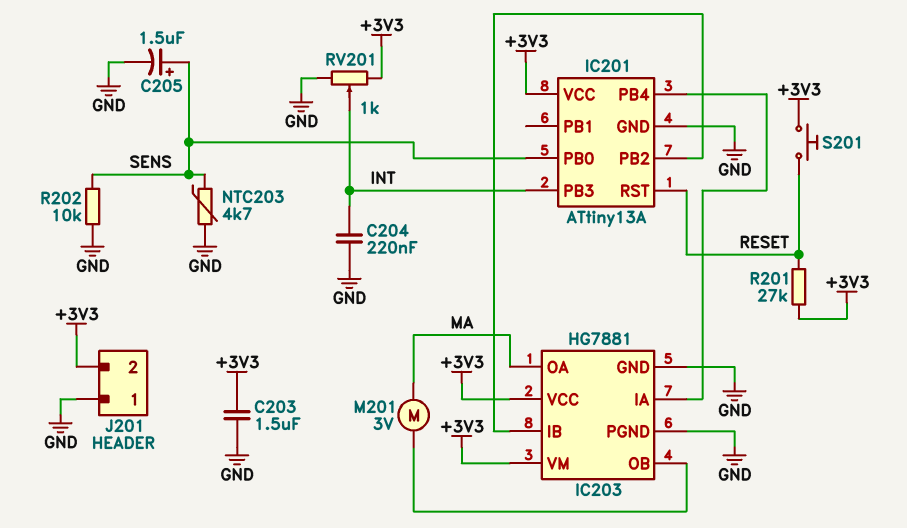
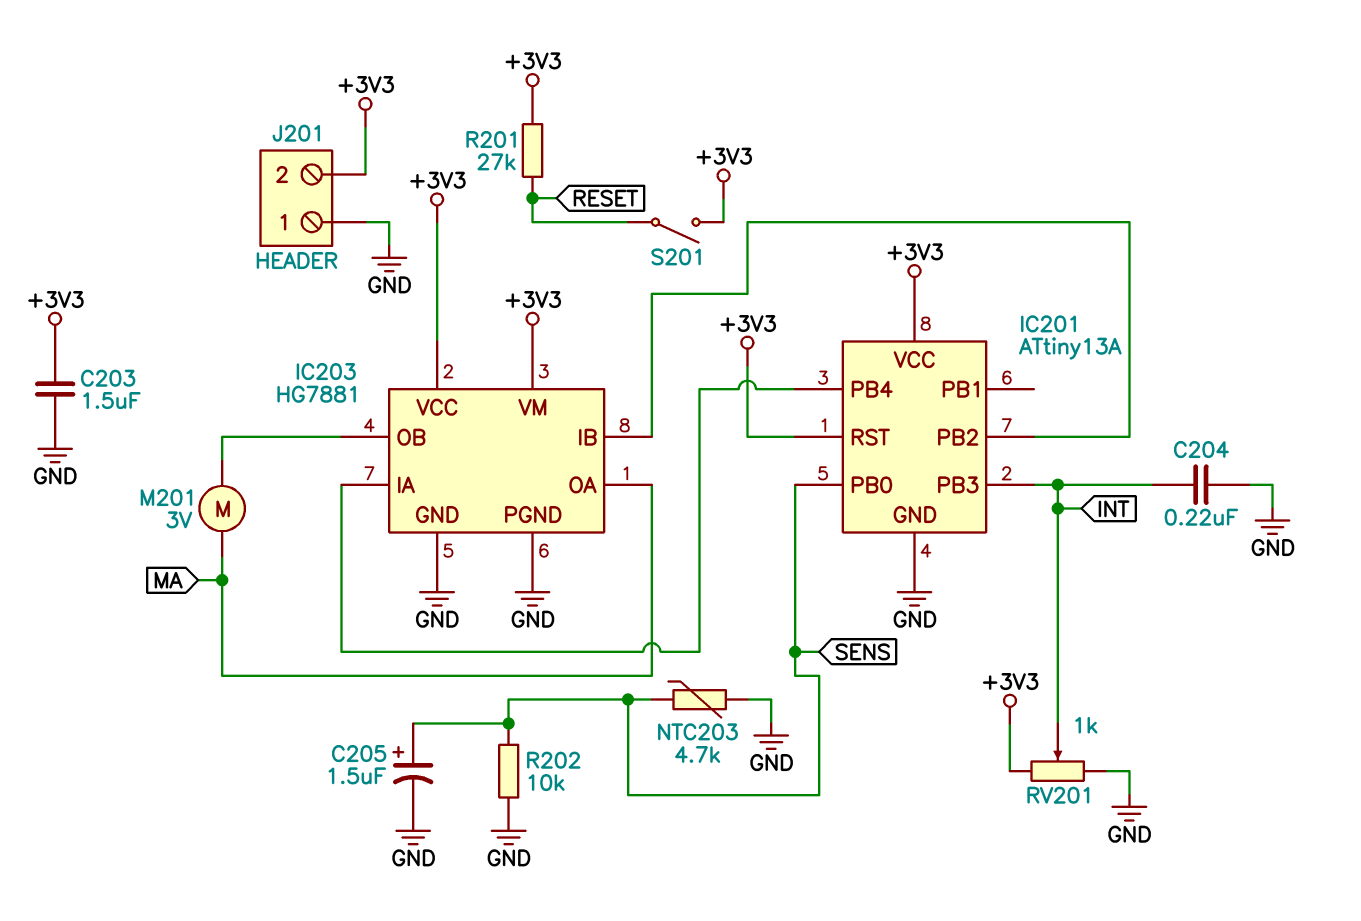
IC201 pin RST: RESET -> +3V3
S201: button (+3V3, RESET) -> switch (+3V3, RESET)

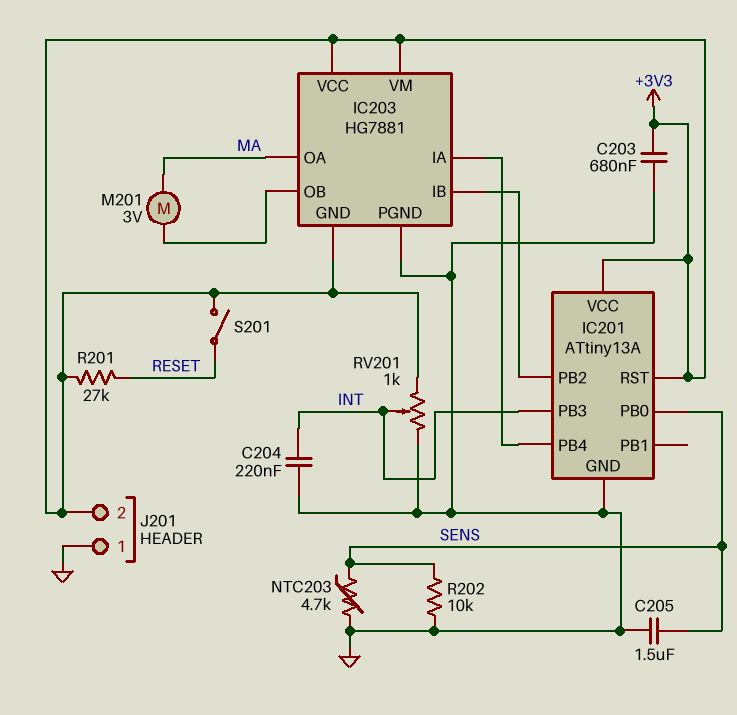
C203: 1.5uF (+3V3, GND) -> 680nF (+3V3, GND)
C205: 1.5uF (plus SENS, minus GND) -> 1.5uF (GND, SENS)
IC203 pin GND: GND -> +3V3

